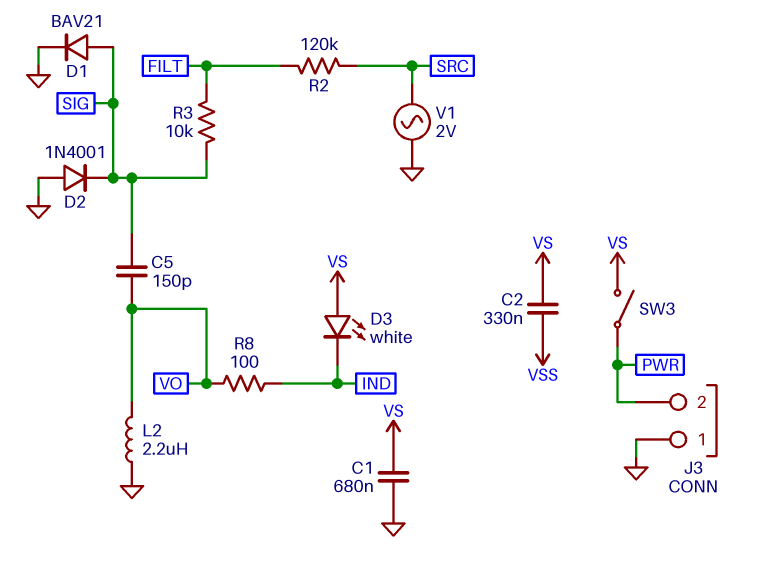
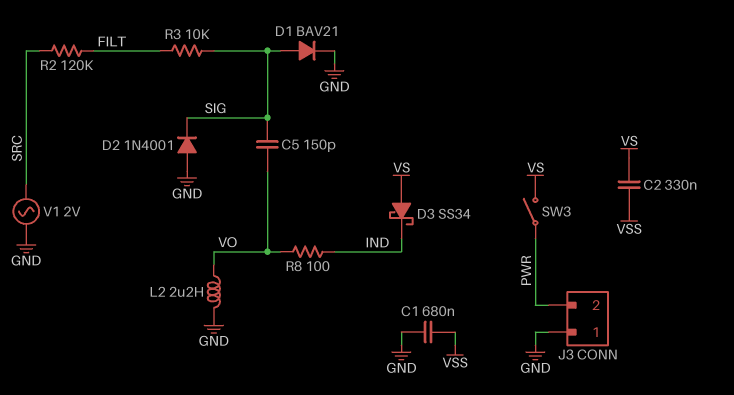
C1: 680nF (GND, VS) -> 680nF (GND, VSS)
D3: LED white (A VS, K IND) -> schottky SS34 (A VS, K IND)

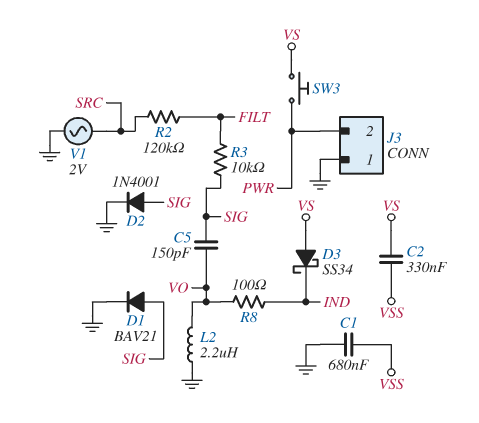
D2: diode 1N4001 (A GND, K SIG) -> diode 1N4001 (A SIG, K GND)
SW3: switch (PWR, VS) -> button (PWR, VS)

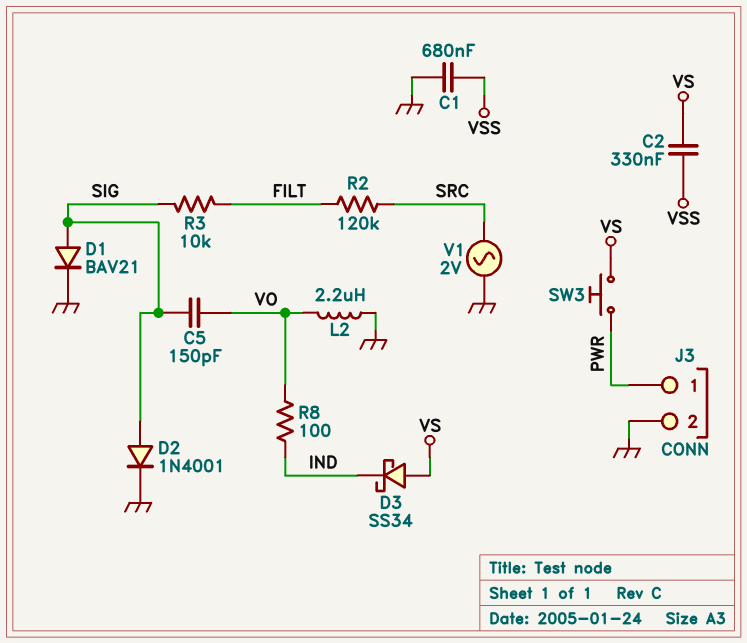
J3 pin 1: GND -> PWR
J3 pin 2: PWR -> GND

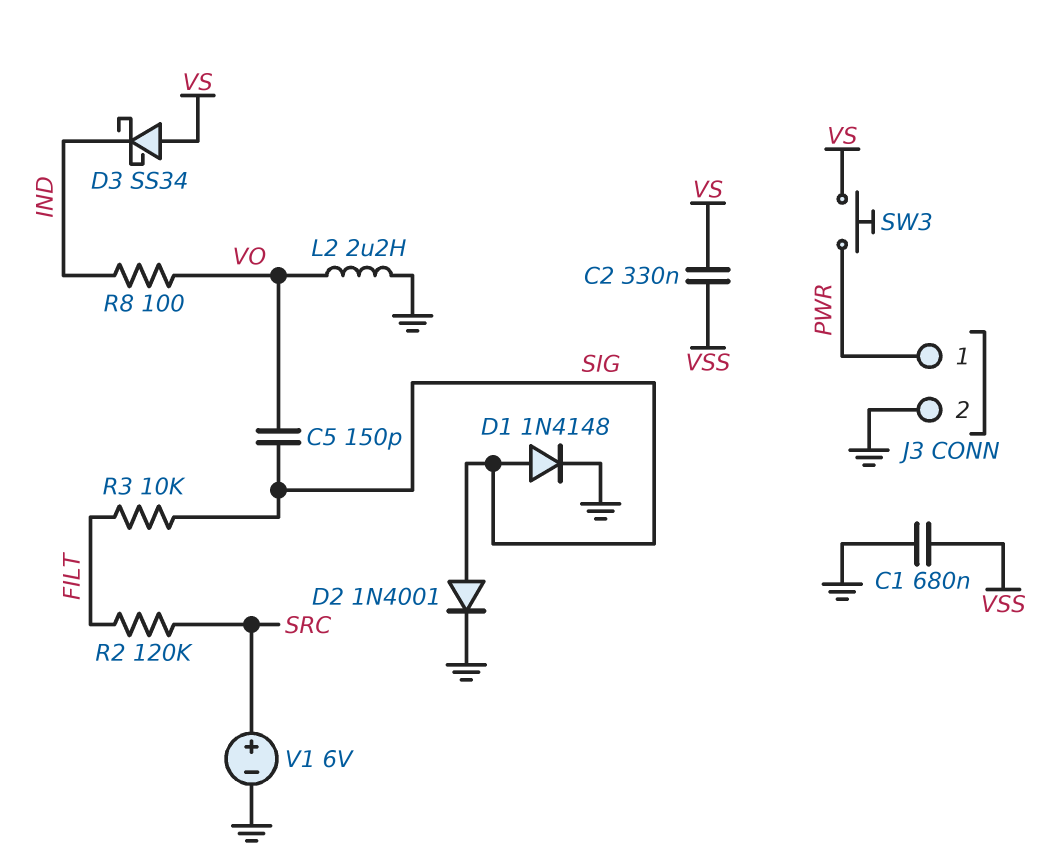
D1: diode BAV21 (A SIG, K GND) -> diode 1N4148 (A SIG, K GND)
V1: AC 2V (GND, SRC) -> 6V (plus SRC, minus GND)

